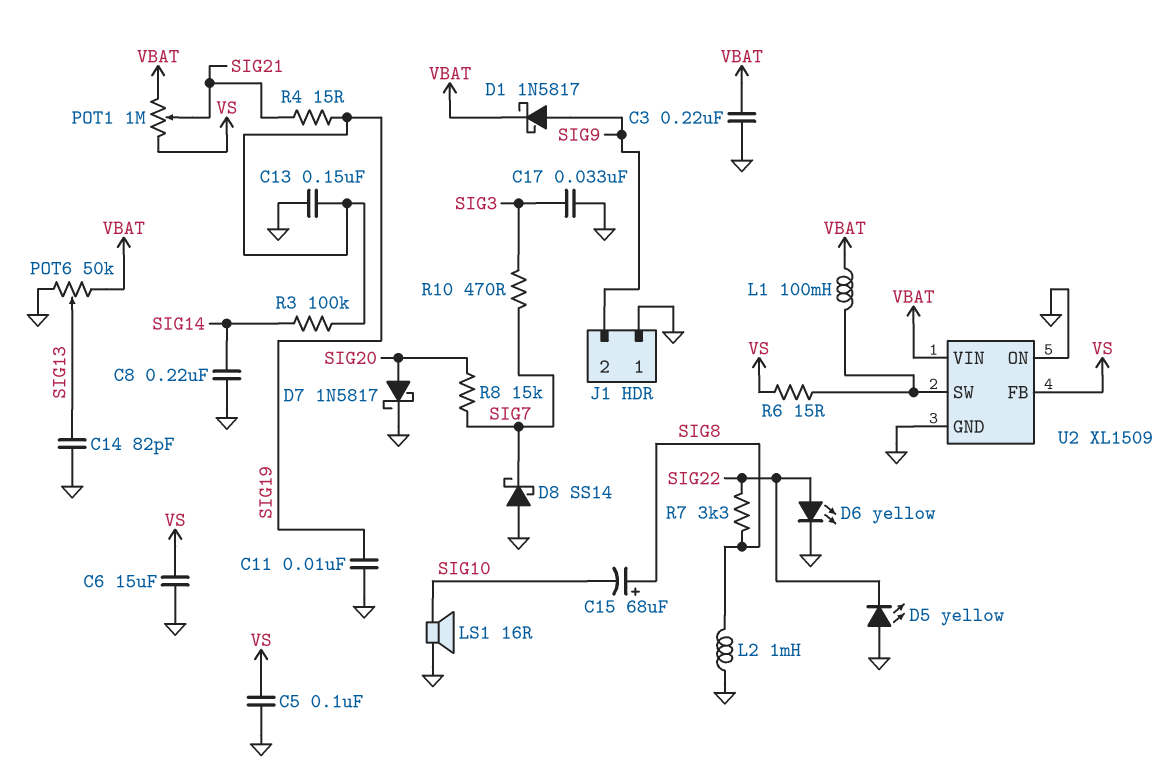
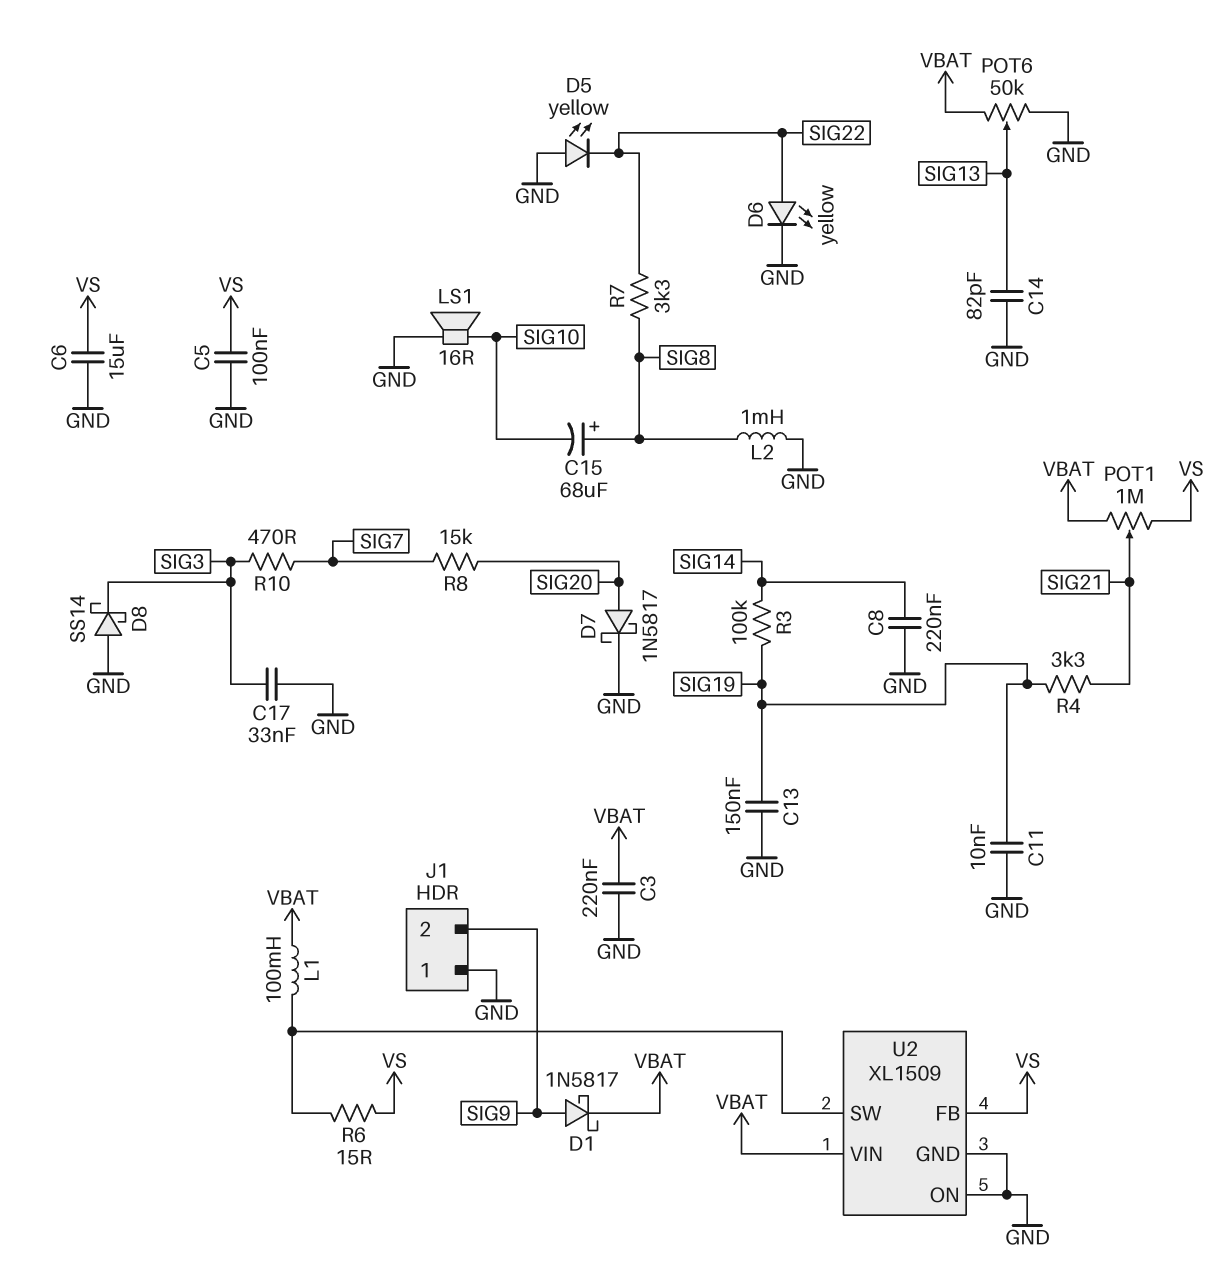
D8: schottky SS14 (A GND, K SIG7) -> schottky SS14 (A GND, K SIG3)
R4: 15 (SIG19, SIG21) -> 3.3k (SIG19, SIG21)

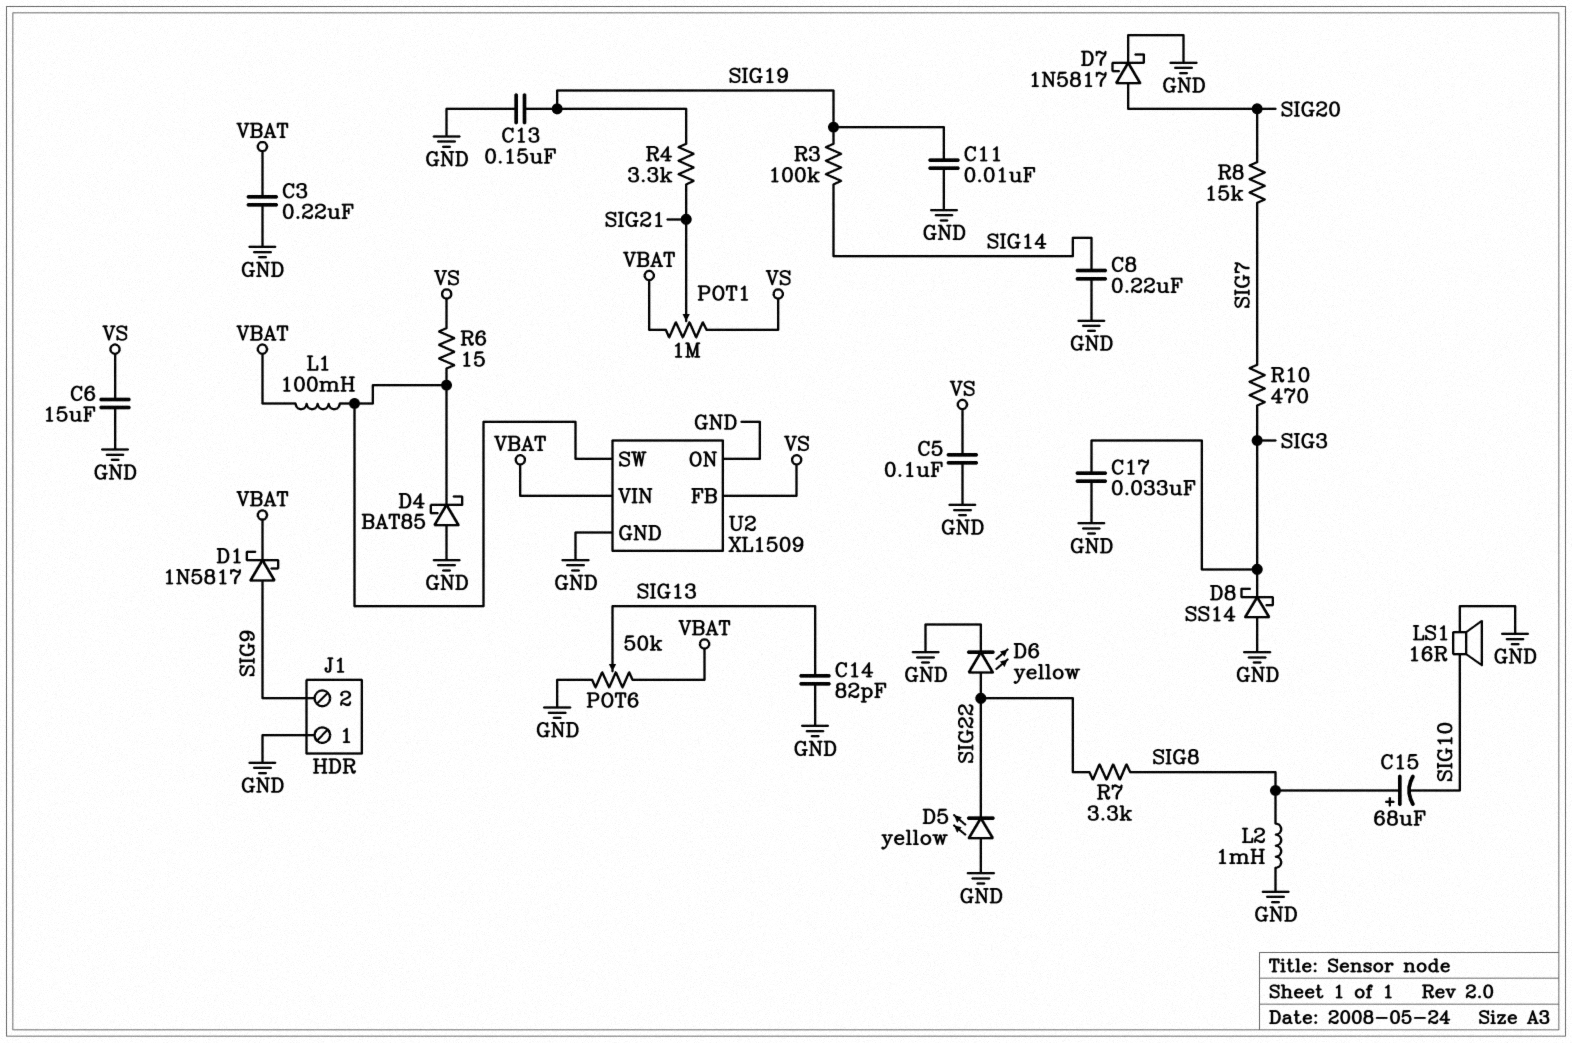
D4: none -> schottky BAT85 (A GND, K U2/SW)

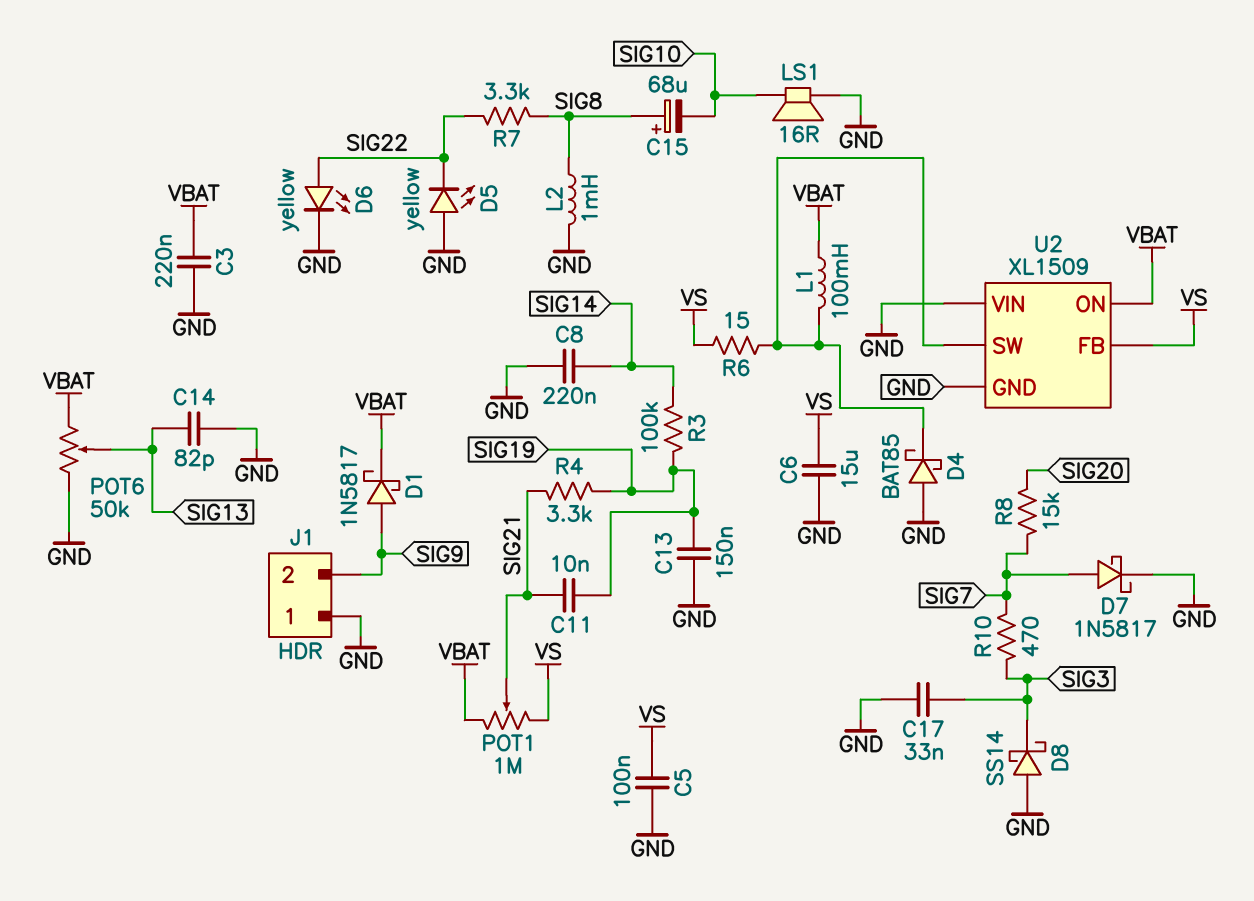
C11: 10nF (GND, SIG19) -> 10nF (SIG19, SIG21)
D7: schottky 1N5817 (A SIG20, K GND) -> schottky 1N5817 (A SIG7, K GND)
U2 pin ON: GND -> VBAT
U2 pin VIN: VBAT -> GND

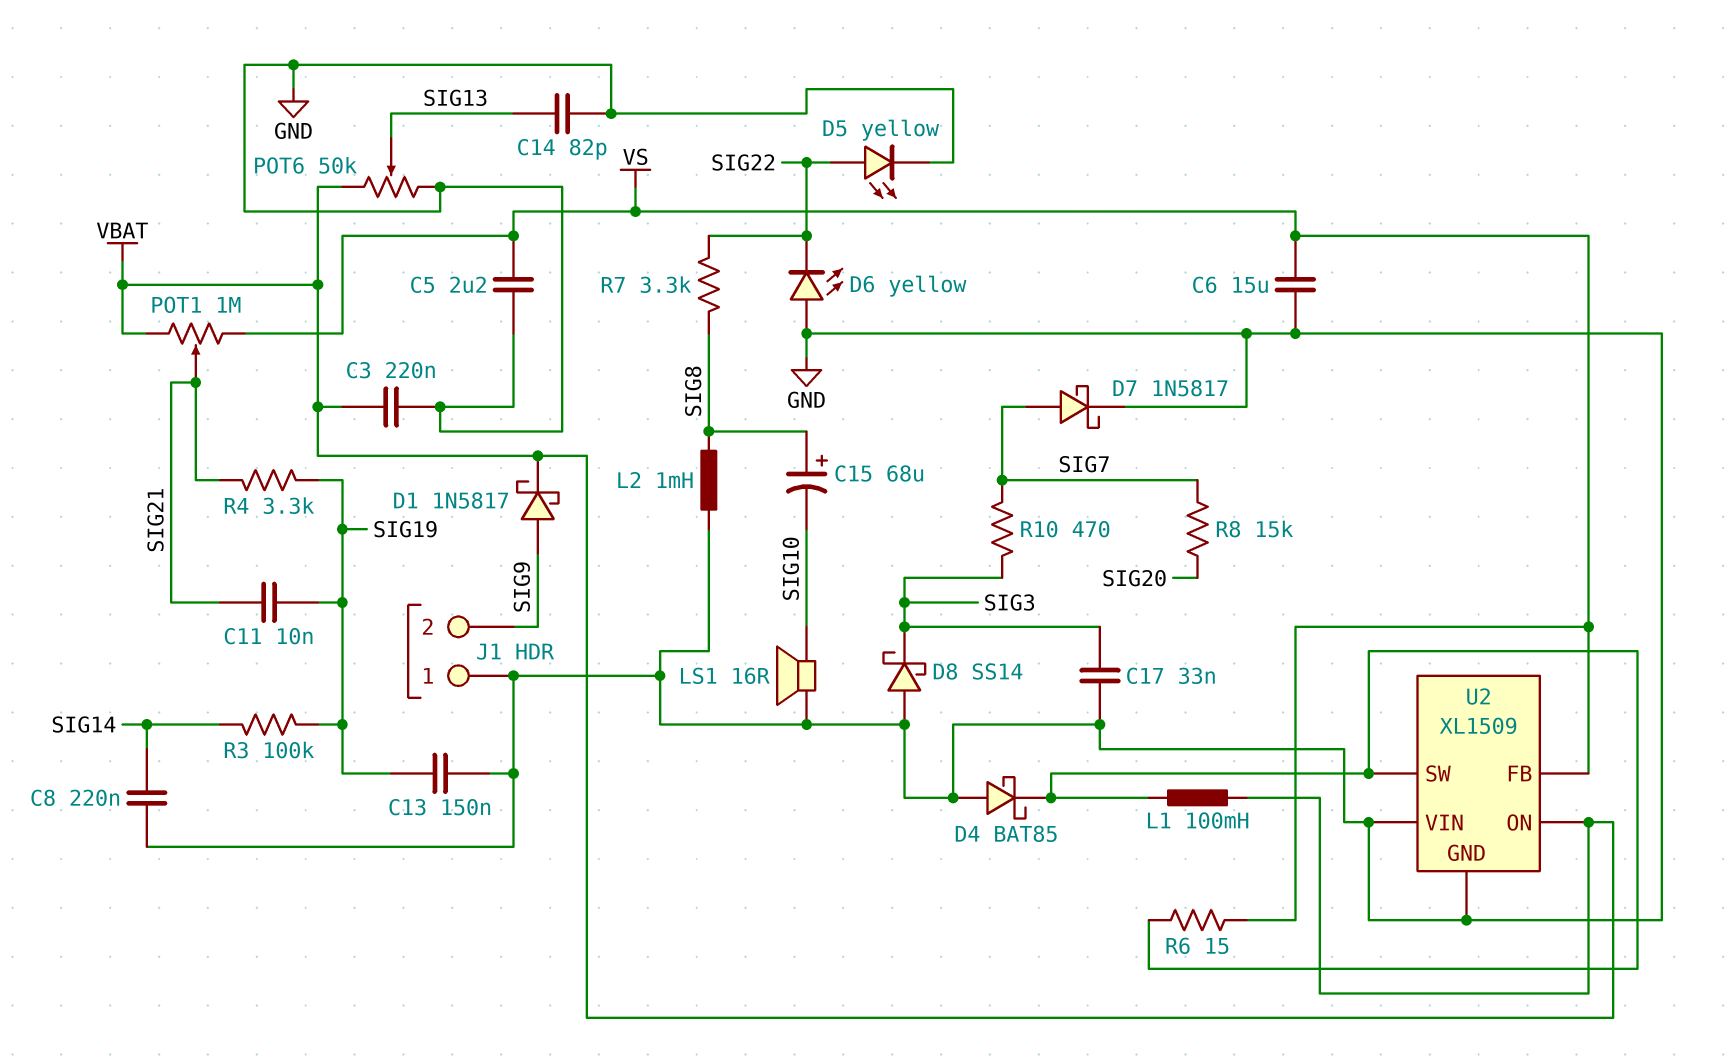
C5: 100nF (GND, VS) -> 2.2uF (GND, VS)
D5: LED yellow (A GND, K SIG22) -> LED yellow (A SIG22, K GND)
D6: LED yellow (A SIG22, K GND) -> LED yellow (A GND, K SIG22)

